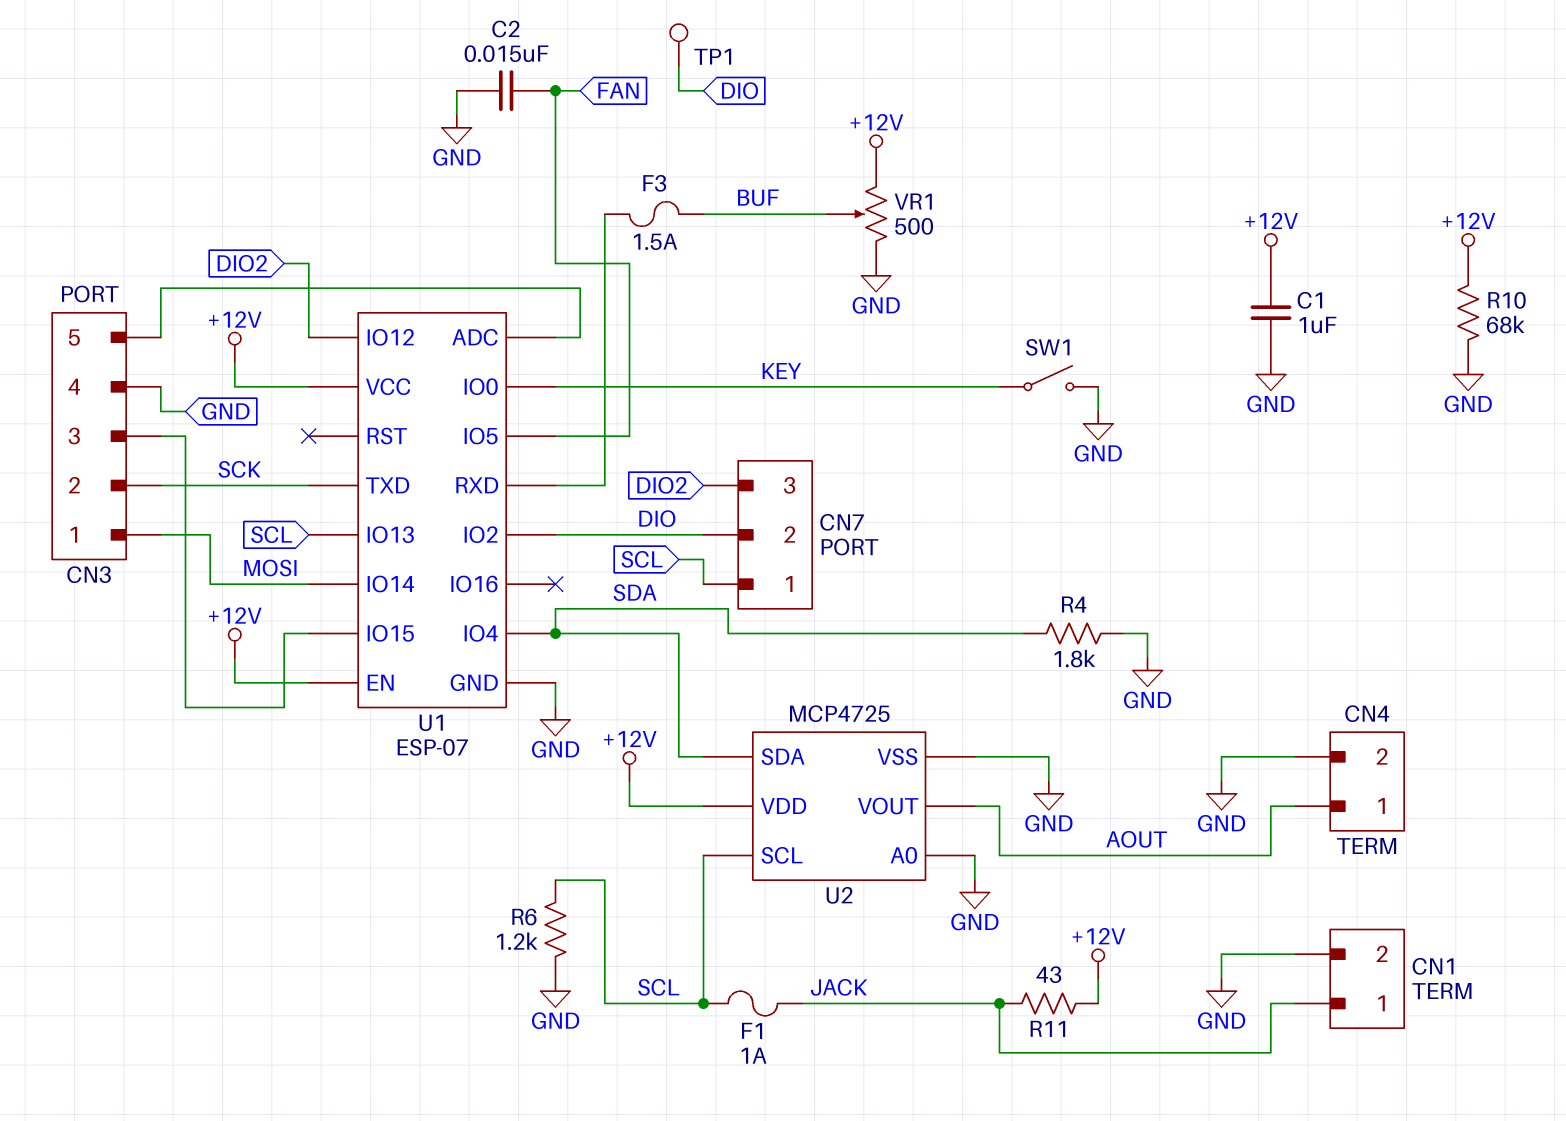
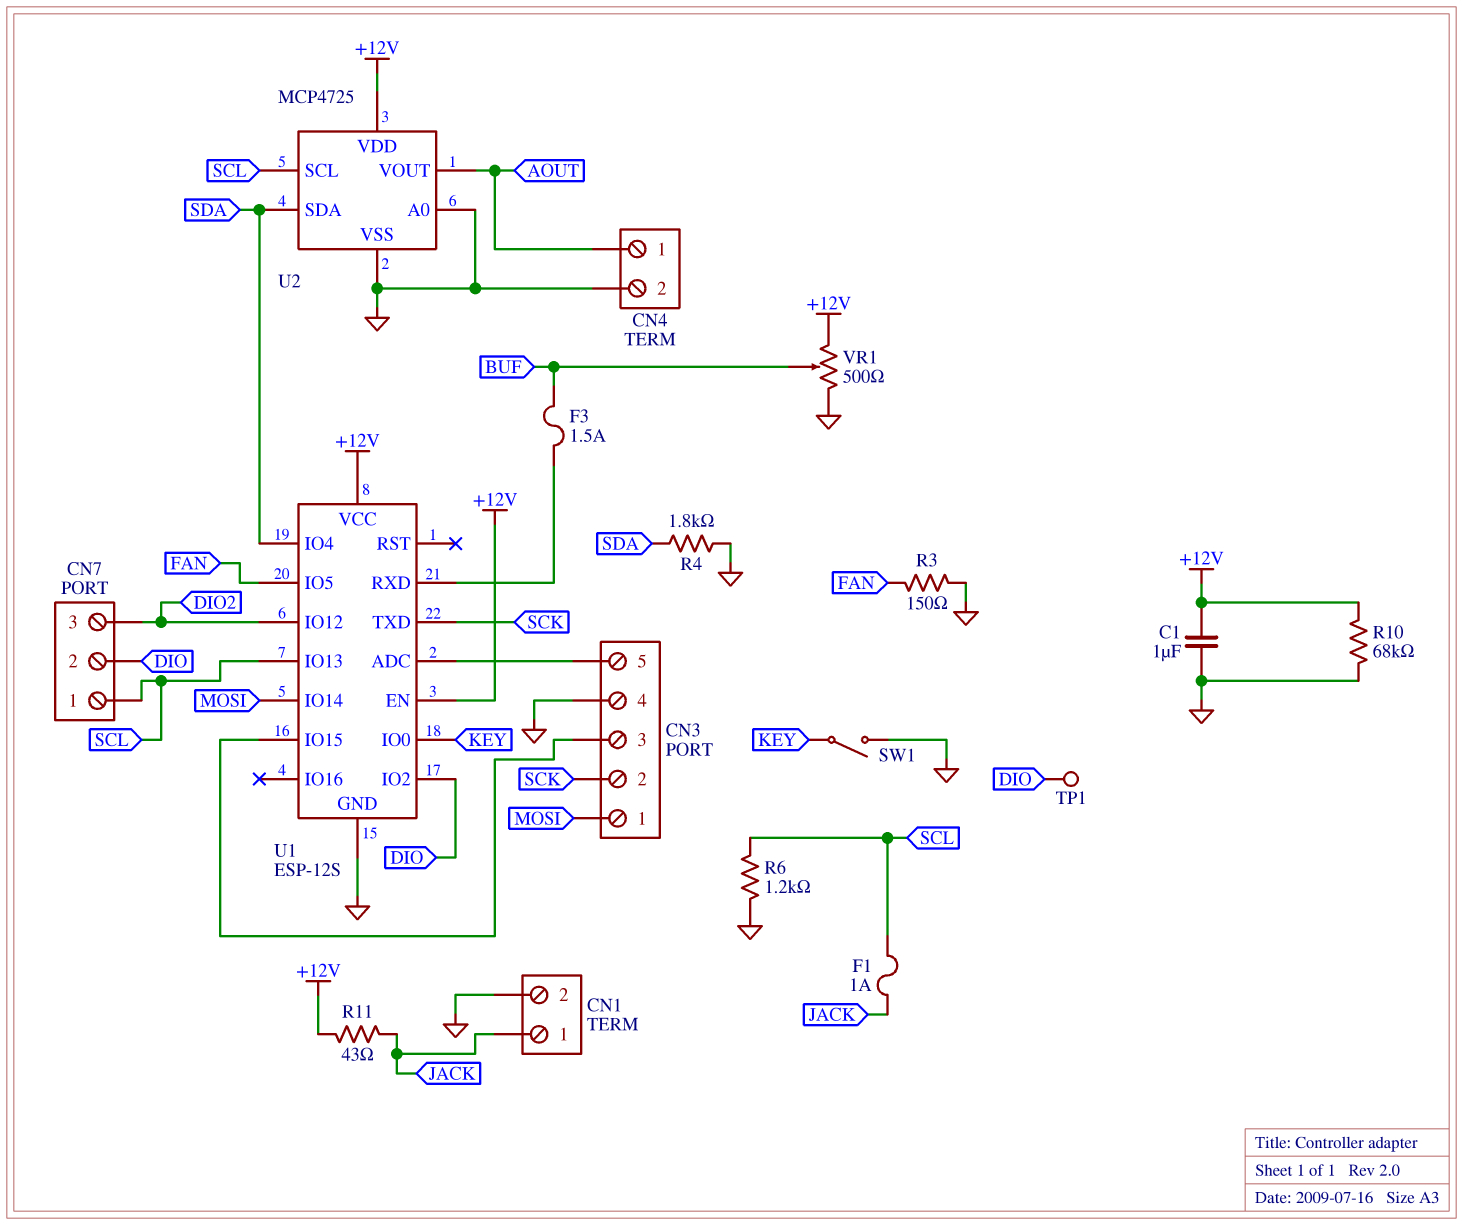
C2: 15nF (FAN, GND) -> none
R3: none -> 150 (FAN, GND)
U1: ESP-07 -> ESP-12S

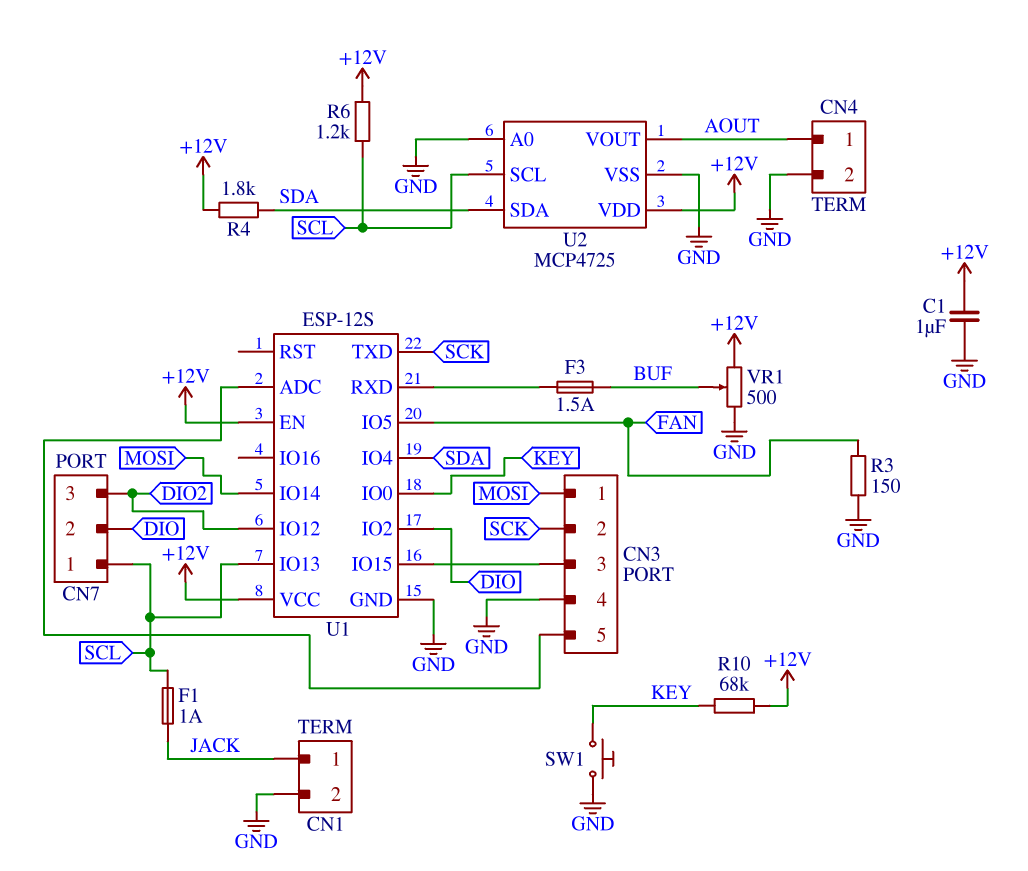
R4: 1.8k (GND, SDA) -> 1.8k (+12V, SDA)
R6: 1.2k (GND, SCL) -> 1.2k (+12V, SCL)
R10: 68k (+12V, GND) -> 68k (+12V, KEY)
R11: 43 (+12V, JACK) -> none
SW1: switch (GND, KEY) -> button (GND, KEY)
TP1: test point (DIO) -> none

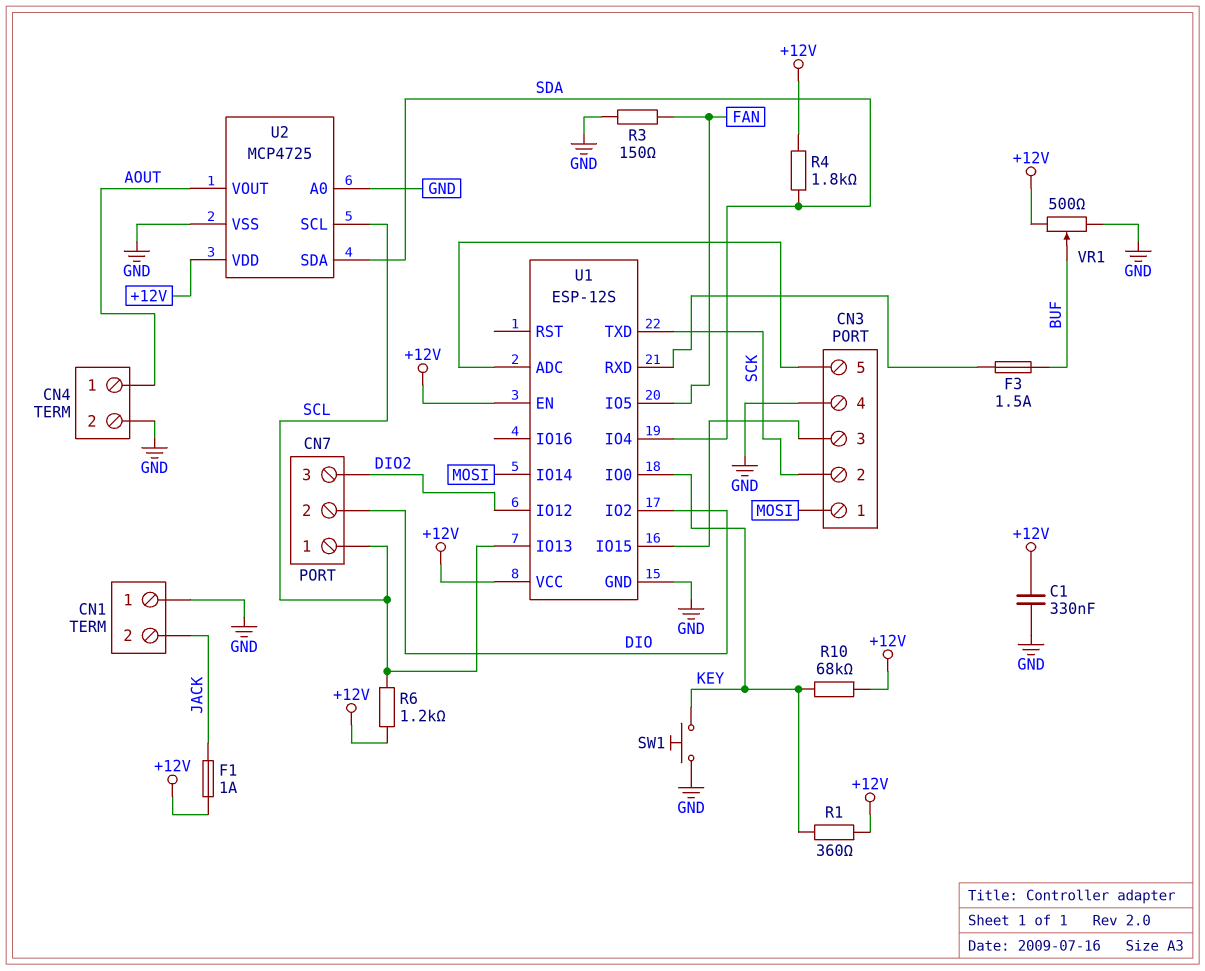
C1: 1uF (+12V, GND) -> 330nF (+12V, GND)
CN1 pin 1: JACK -> GND
CN1 pin 2: GND -> JACK
F1: 1A (JACK, SCL) -> 1A (+12V, JACK)
R1: none -> 360 (+12V, KEY)

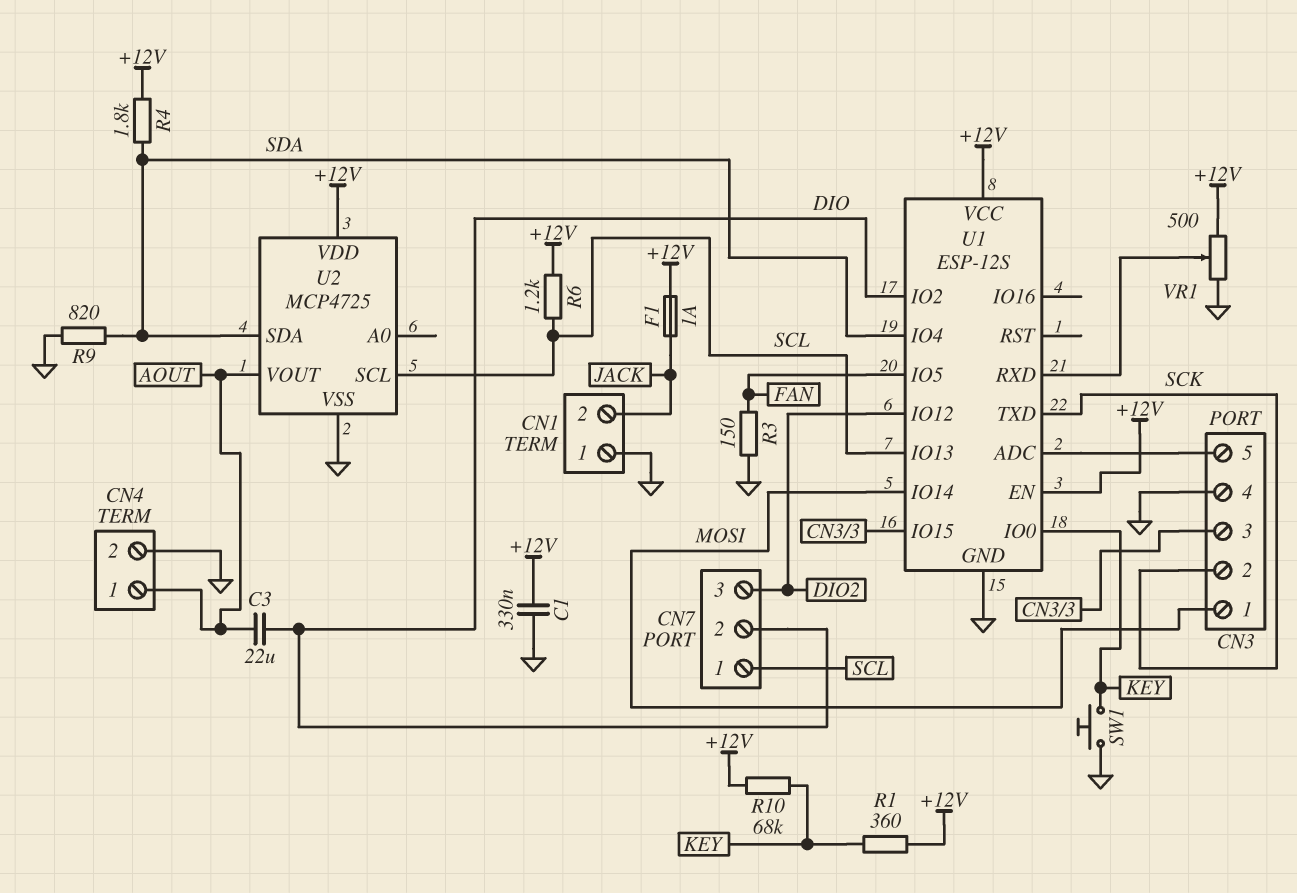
C3: none -> 22uF (AOUT, DIO)
F3: 1.5A (BUF, U1/RXD) -> none
R9: none -> 820 (GND, SDA)
U2 pin A0: GND -> none
VR1: 500 (+12V, GND, wiper BUF) -> 500 (+12V, GND, wiper U1/RXD)

